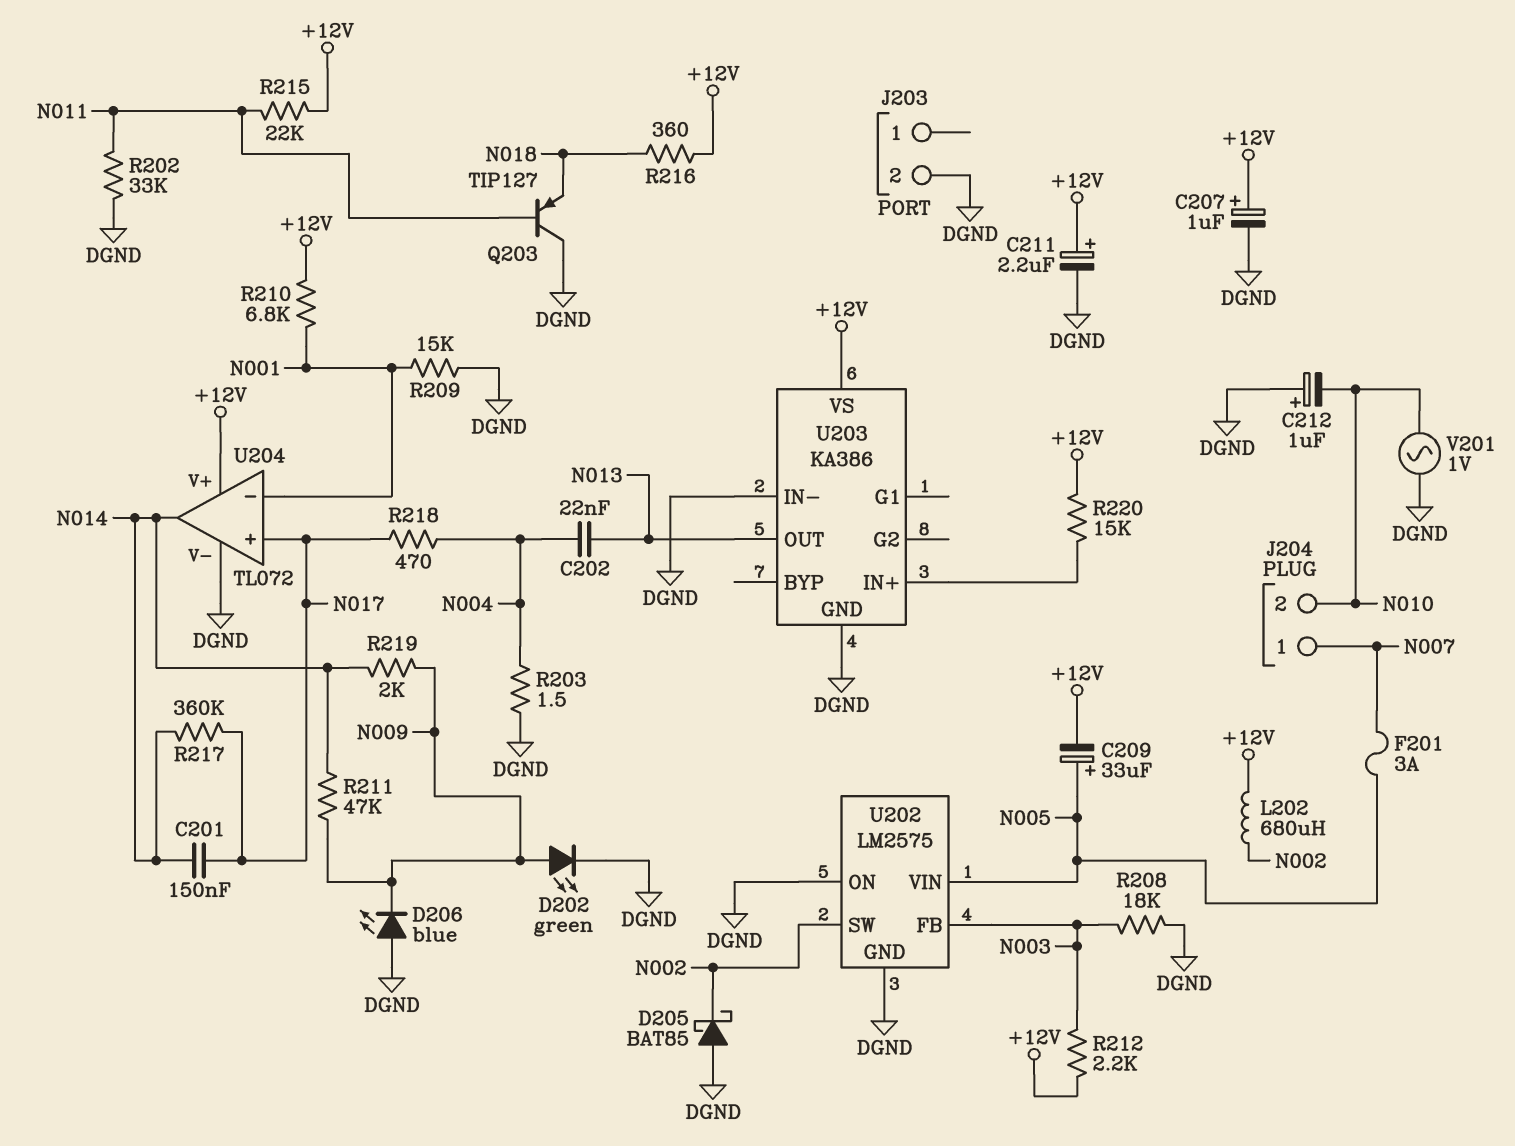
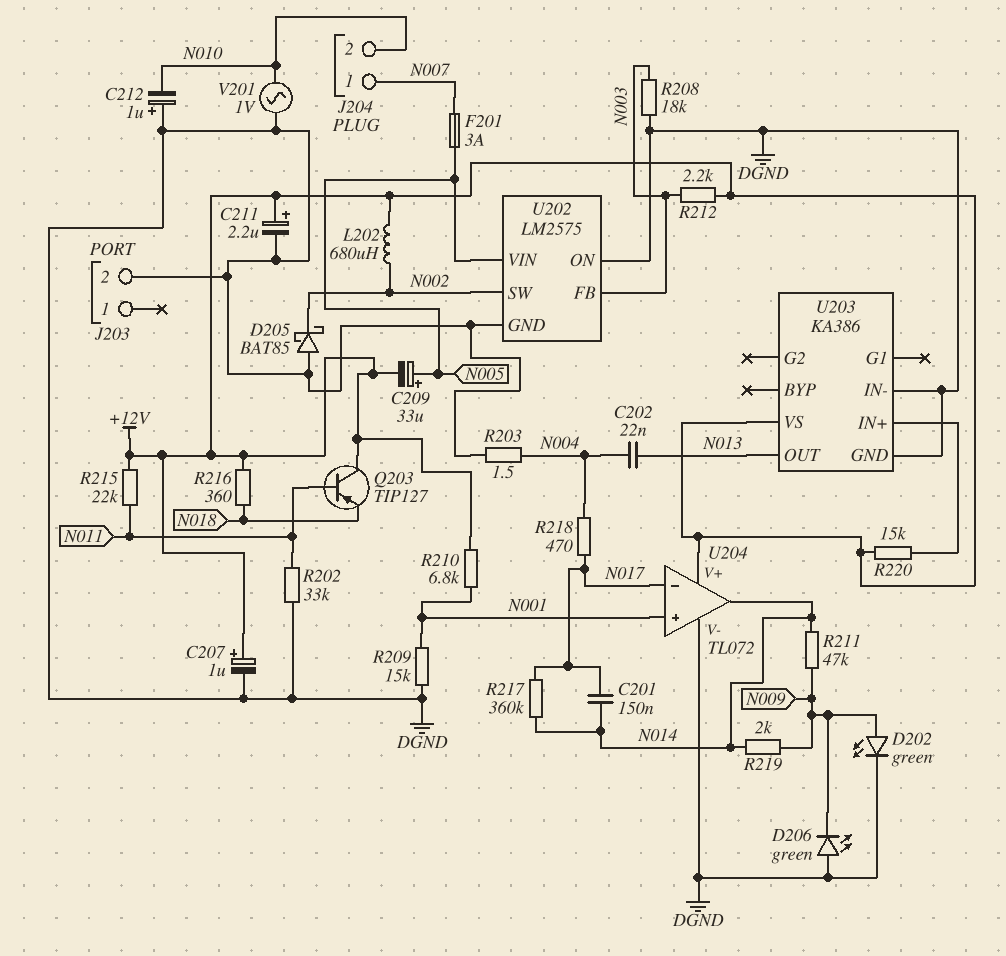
D206: LED blue (A DGND, K N009) -> LED green (A DGND, K N009)
Q203: PNP TIP127 (B N011, C DGND, E N018) -> PNP TIP127 (B N011, C +12V, E N018)
U204 pin in+: N017 -> N001
U204 pin in-: N001 -> N017

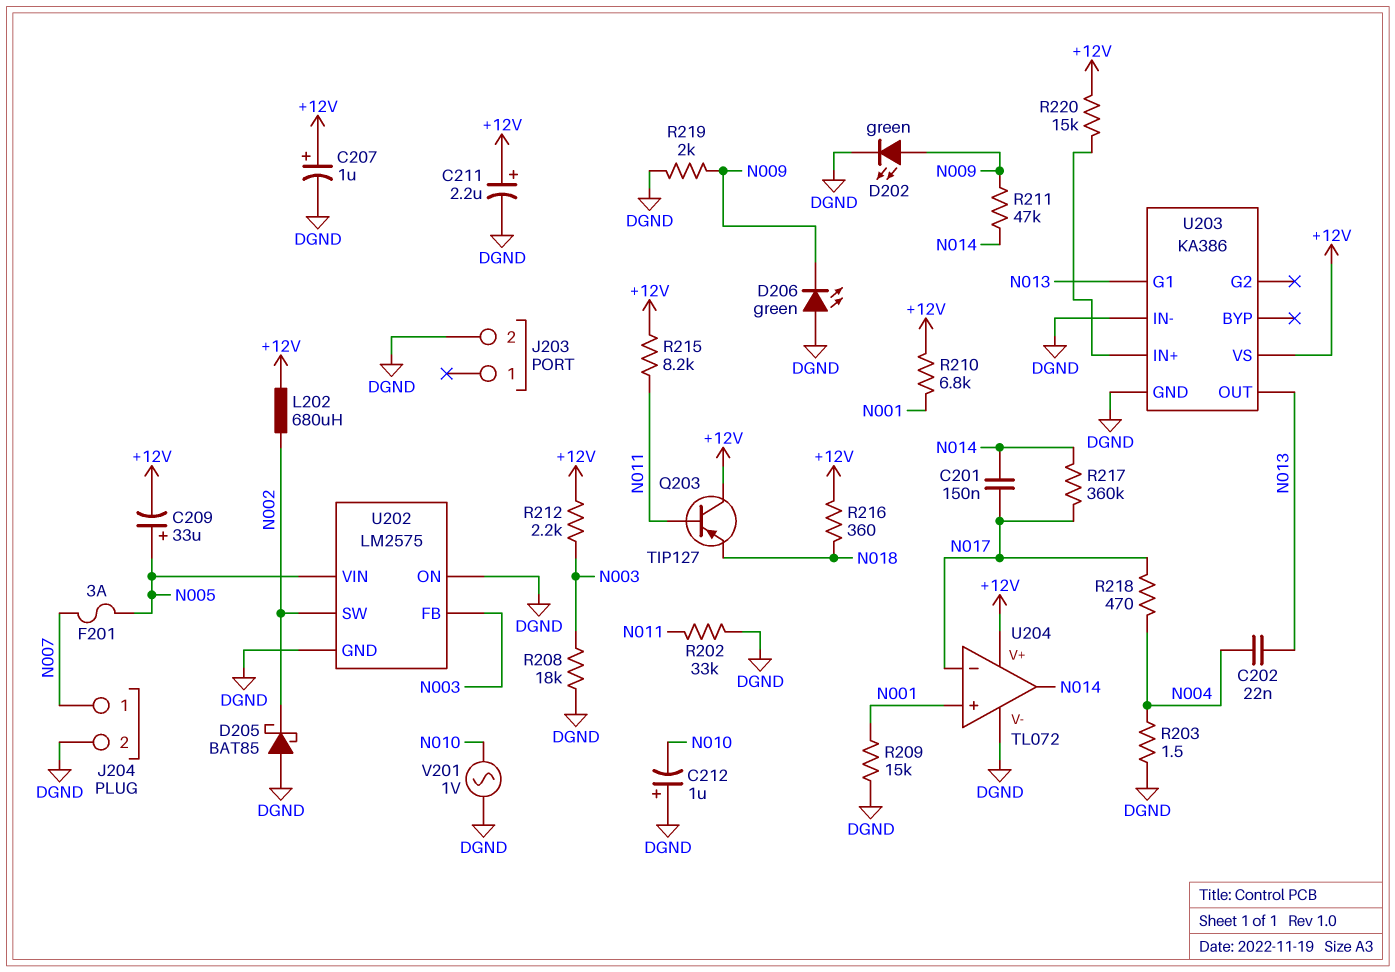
J204 pin 2: N010 -> DGND
R215: 22k (+12V, N011) -> 8.2k (+12V, N011)
R219: 2k (N009, N014) -> 2k (DGND, N009)
U203 pin G1: none -> N013

